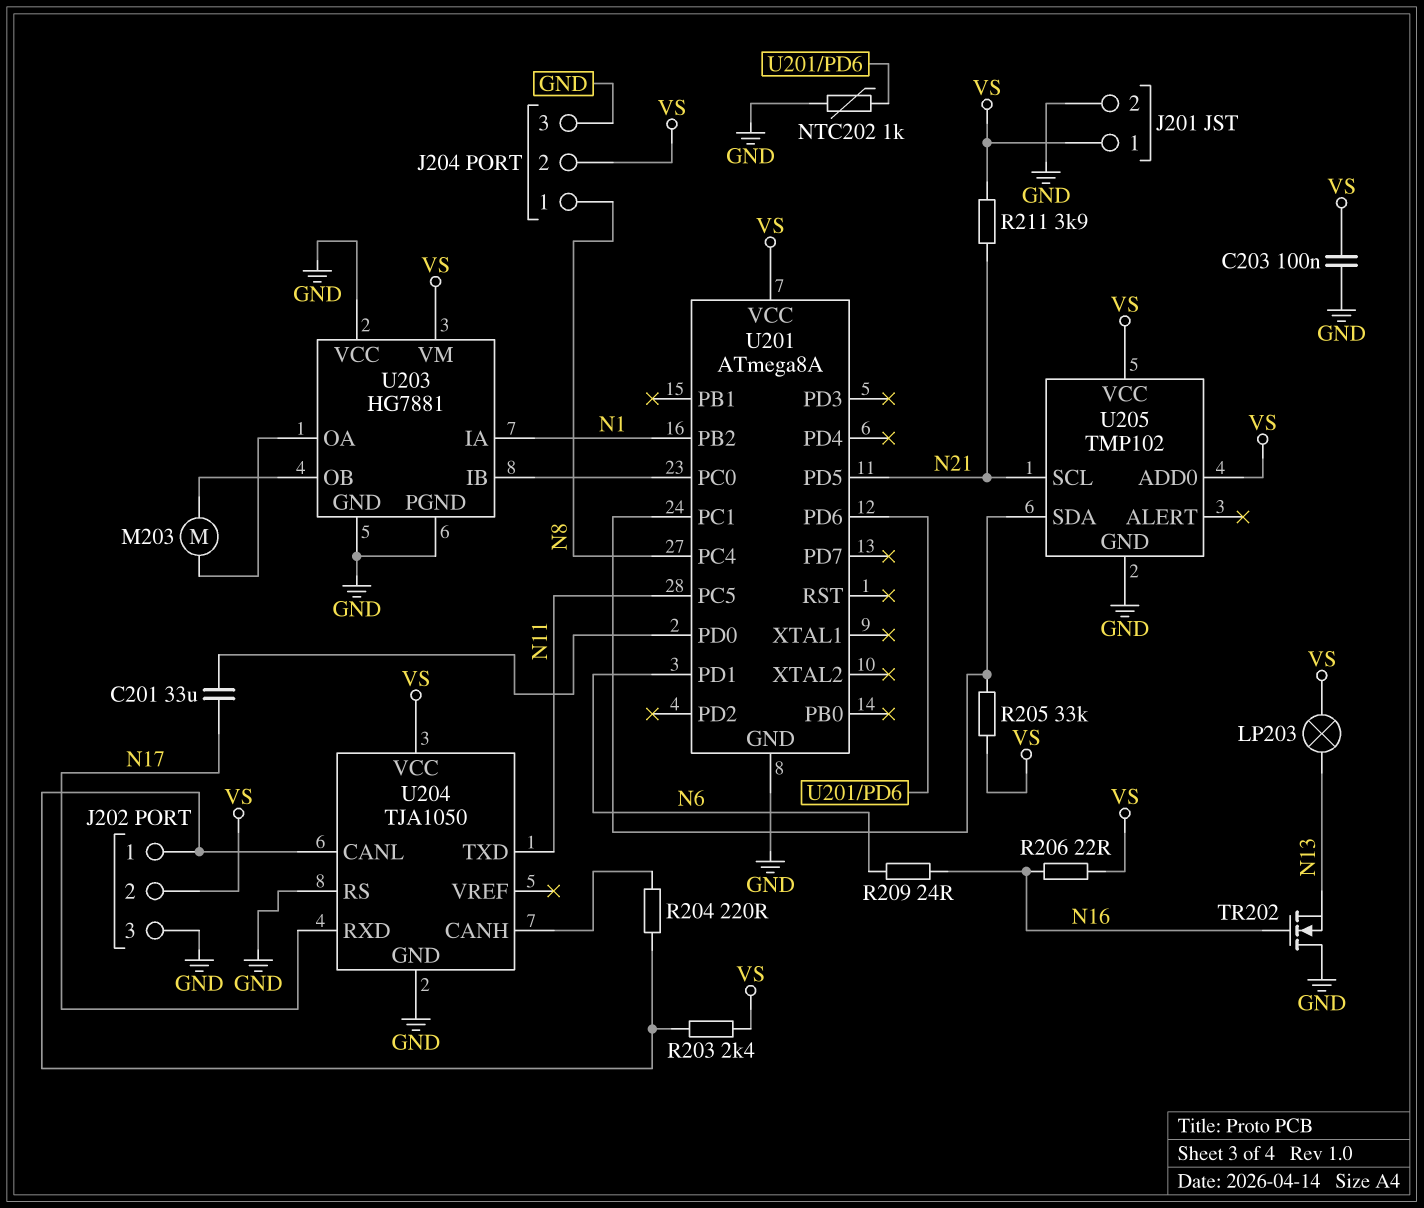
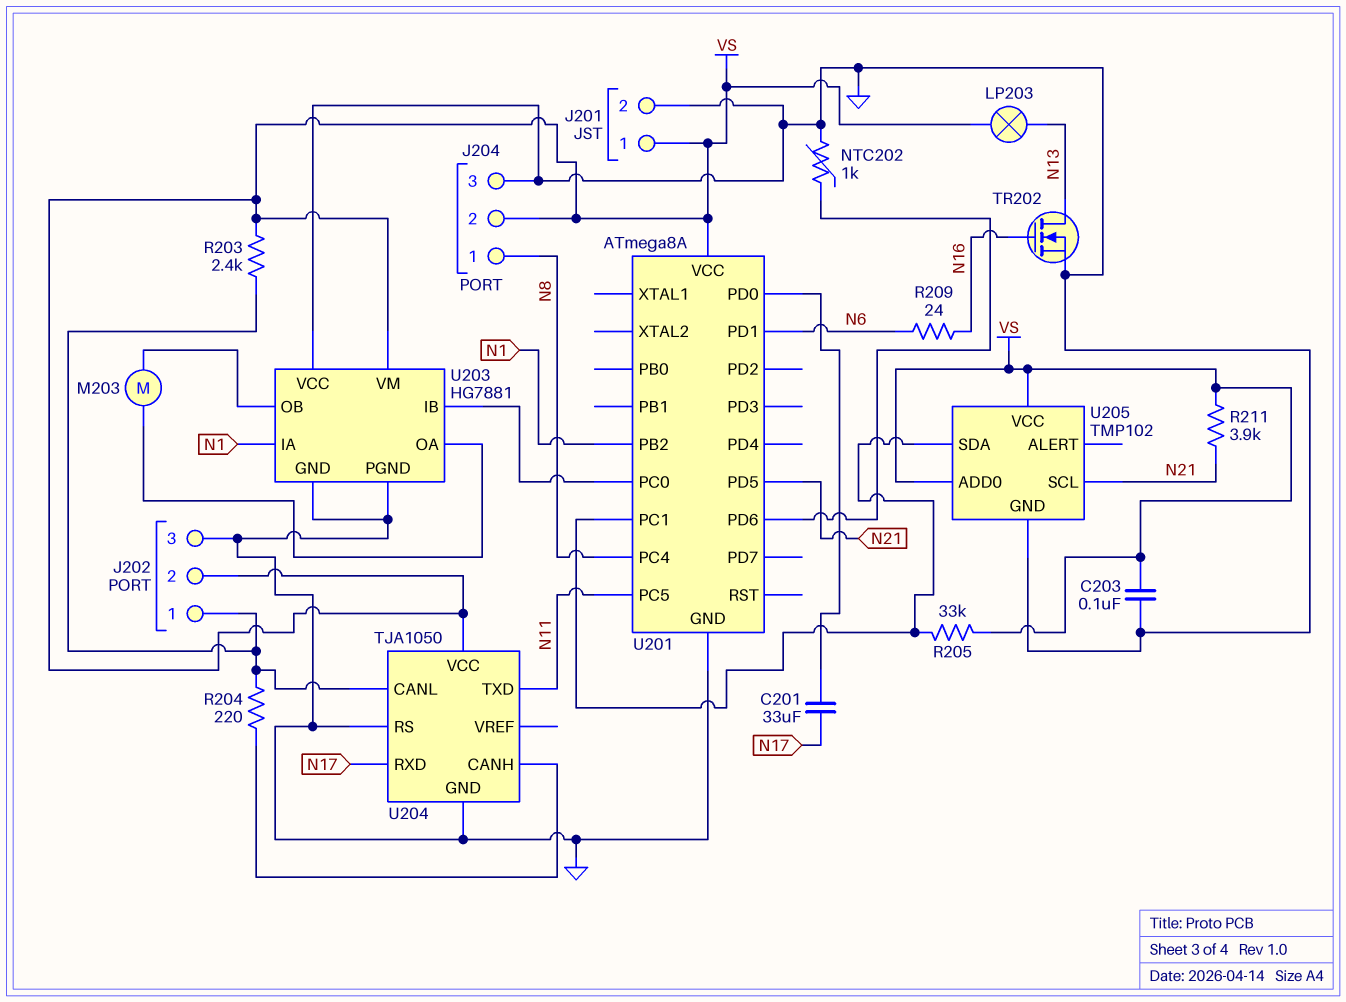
R206: 22 (N16, VS) -> none
TR202: NMOS (G N16, D GND, S N13) -> NMOS (G N16, D N13, S GND)

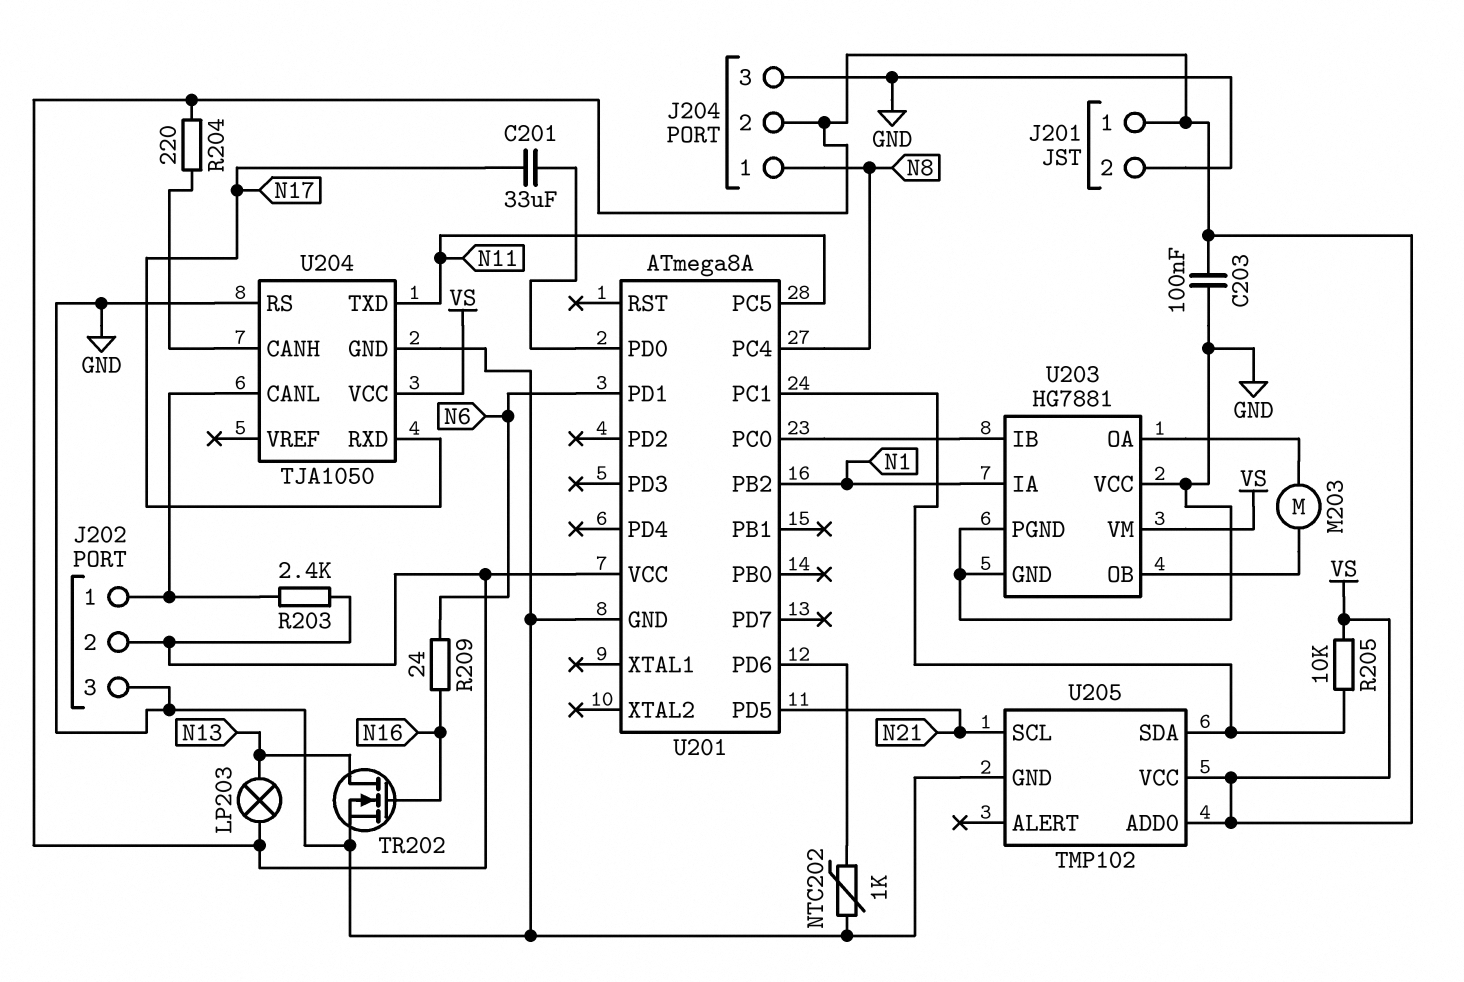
R204: 220 (J202/1, U204/CANH) -> 220 (U204/CANH, VS)
R205: 33k (U201/PC1, VS) -> 10k (U201/PC1, VS)
R211: 3.9k (N21, VS) -> none

